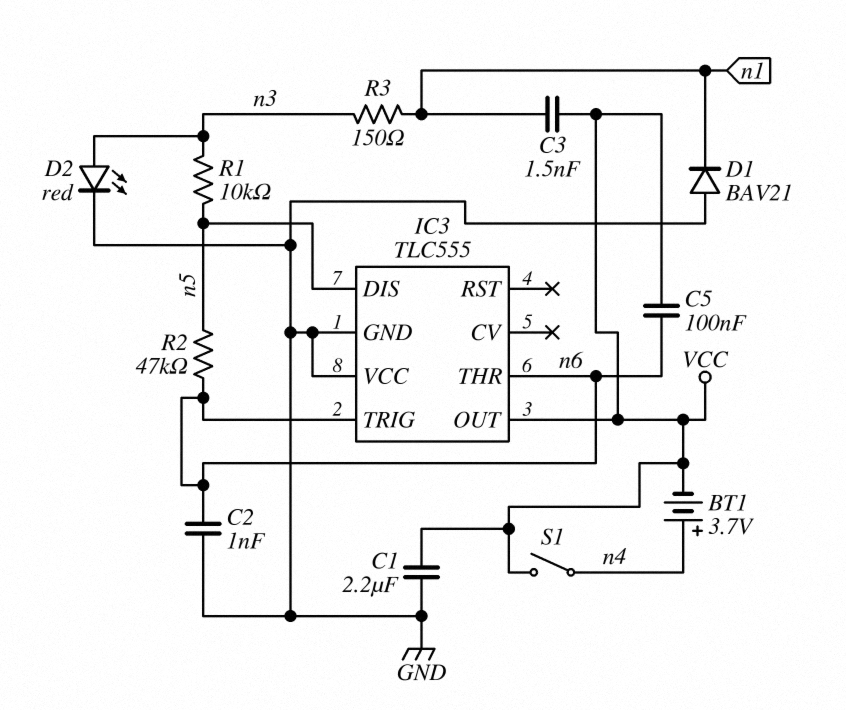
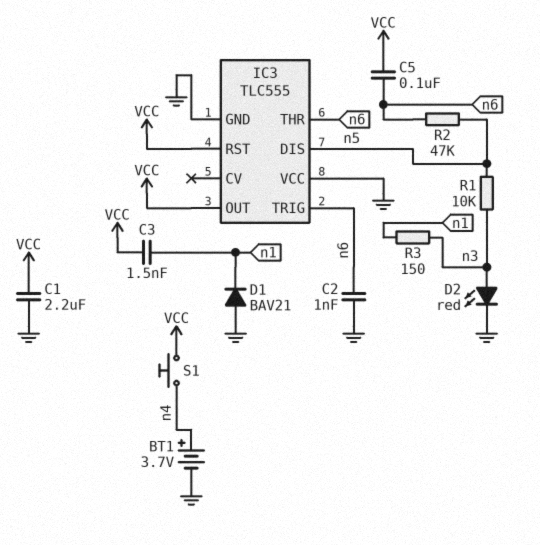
BT1: 3.7V (plus n4, minus VCC) -> 3.7V (plus n4, minus GND)
IC3 pin RST: none -> VCC
S1: switch (VCC, n4) -> button (VCC, n4)

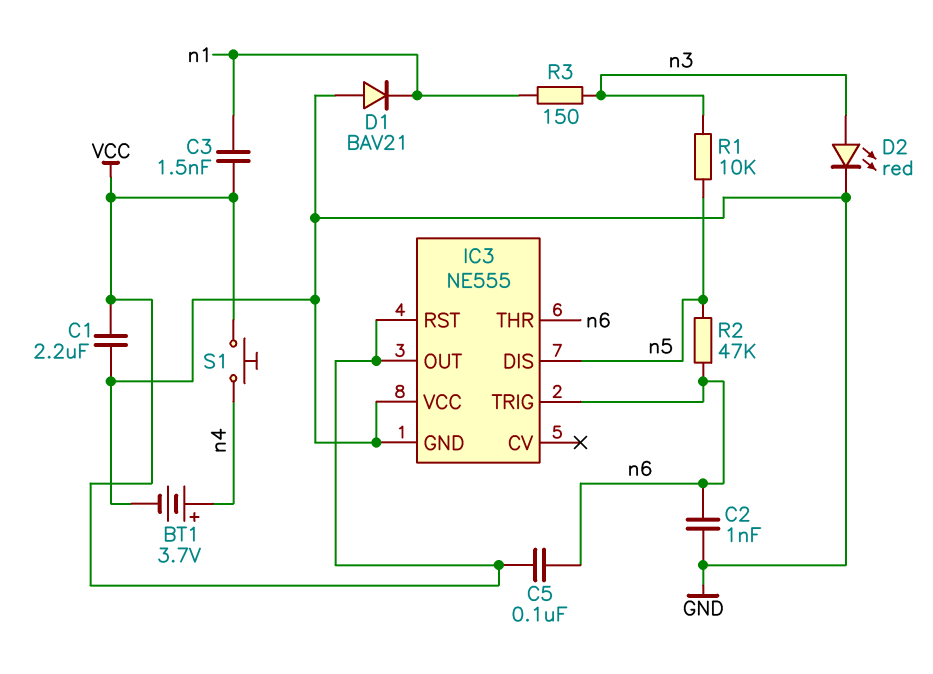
IC3: TLC555 -> NE555

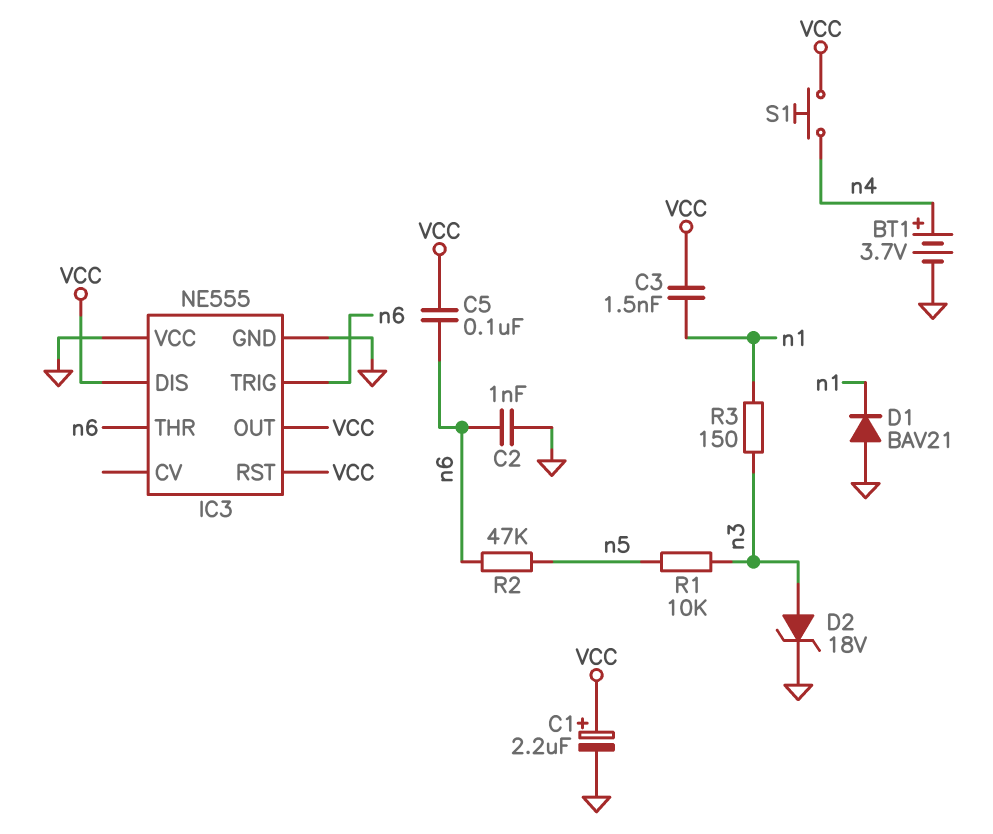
C1: 2.2uF (GND, VCC) -> 2.2uF (plus VCC, minus GND)
D2: LED red (A n3, K GND) -> zener 18V (A n3, K GND)
IC3 pin DIS: n5 -> VCC

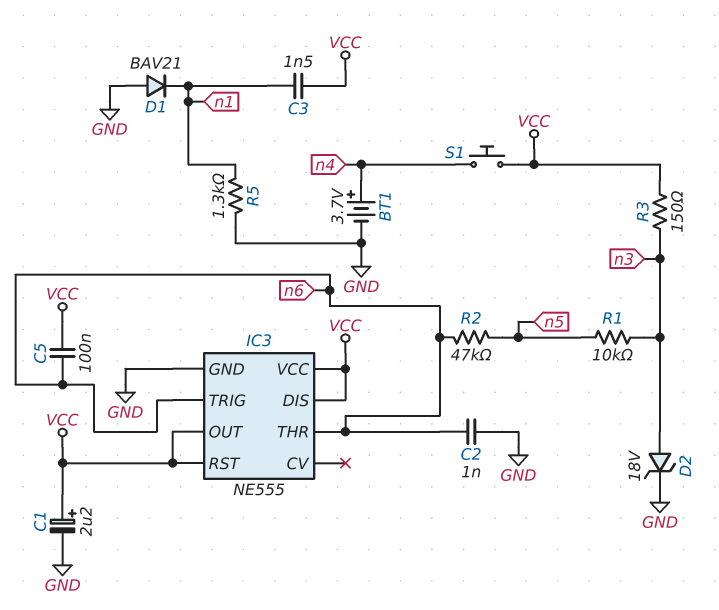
IC3 pin VCC: GND -> VCC
R3: 150 (n1, n3) -> 150 (VCC, n3)
R5: none -> 1.3k (GND, n1)

